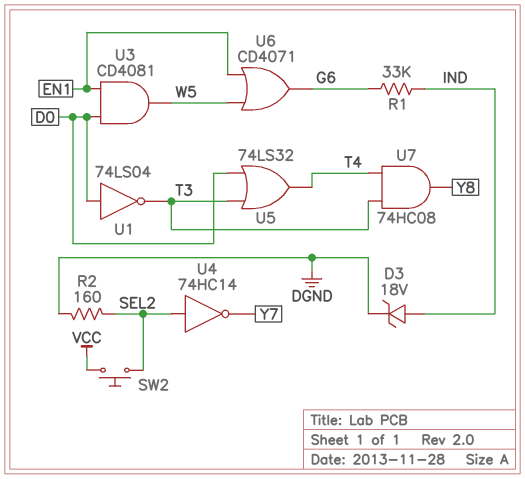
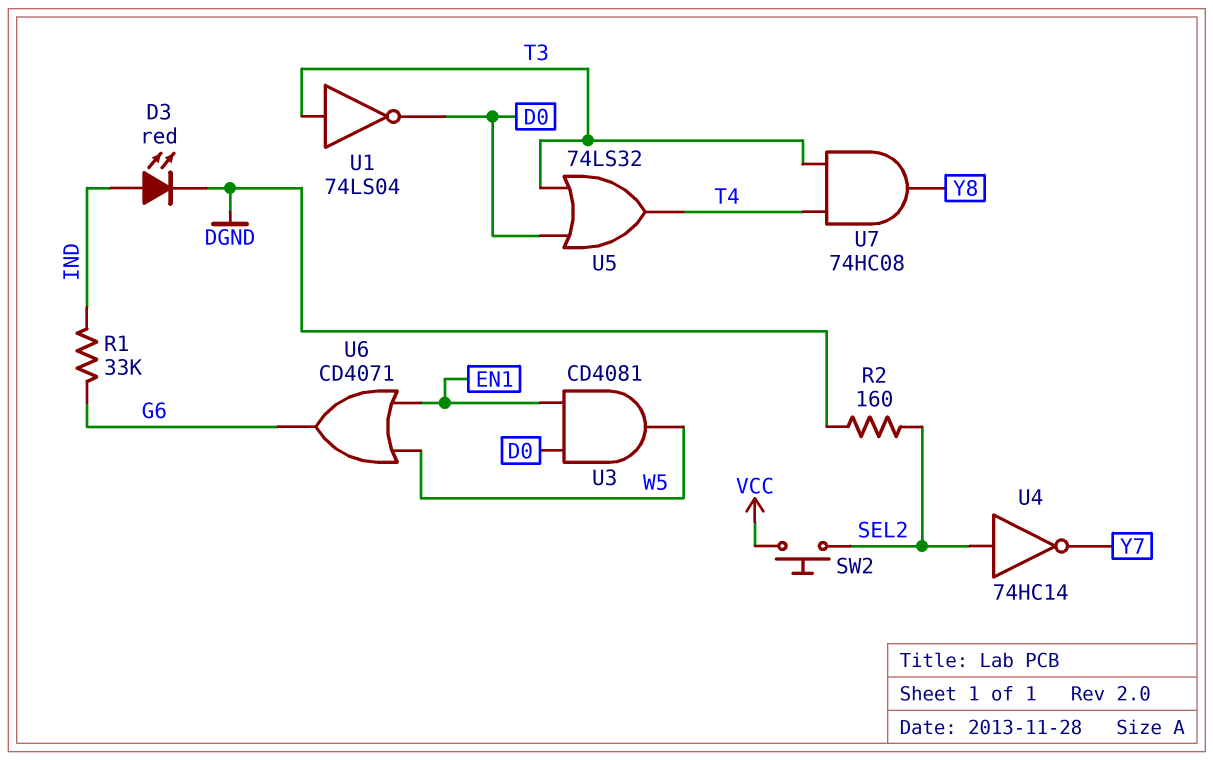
D3: zener 18V (A IND, K DGND) -> LED red (A IND, K DGND)
U1: NOT 74LS04 (in D0, out T3) -> NOT 74LS04 (in T3, out D0)

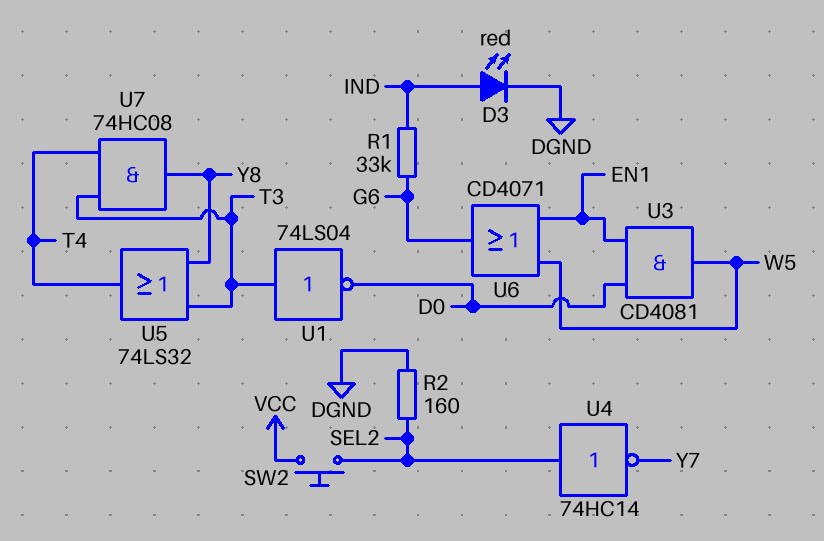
U5: OR 74LS32 (in D0, in T3, out T4) -> OR 74LS32 (in T3, in Y8, out T4)

